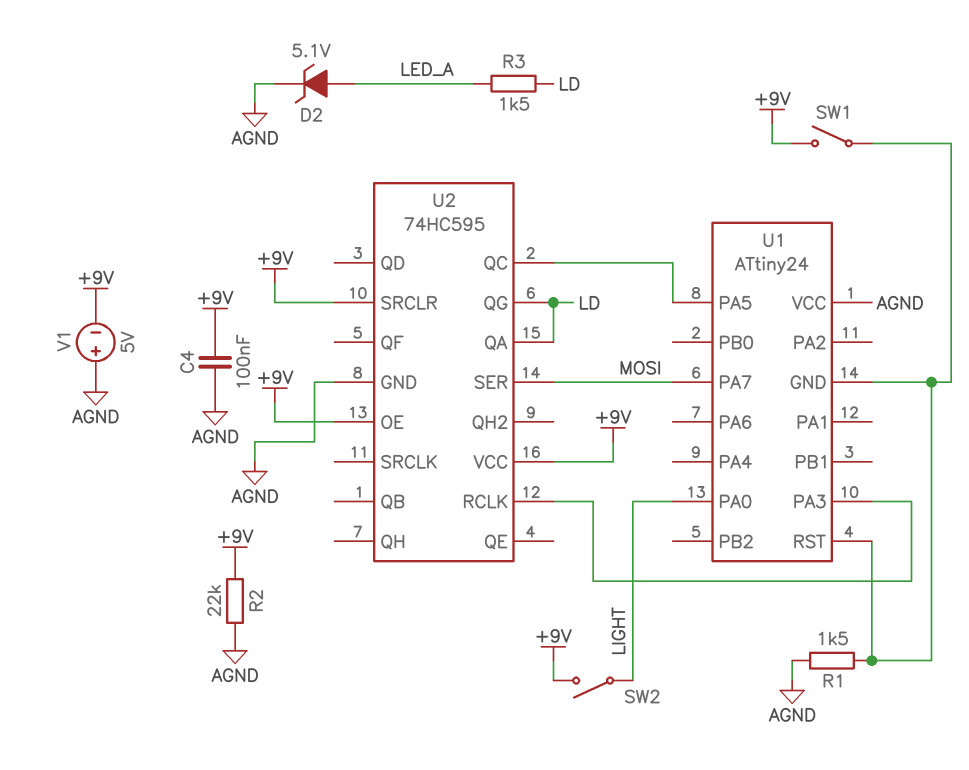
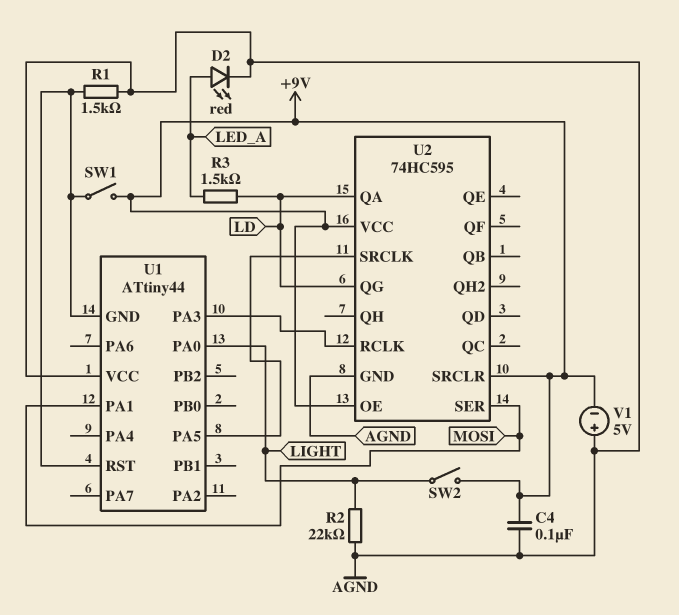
D2: zener 5.1V (A LED_A, K AGND) -> LED red (A LED_A, K AGND)
R2: 22k (+9V, AGND) -> 22k (AGND, LIGHT)
U1: ATtiny24 -> ATtiny44
U1 pin PA1: none -> MOSI
U1 pin PA7: MOSI -> none
U2 pin QC: U1/PA5 -> none
U2 pin SRCLK: none -> U1/PA5

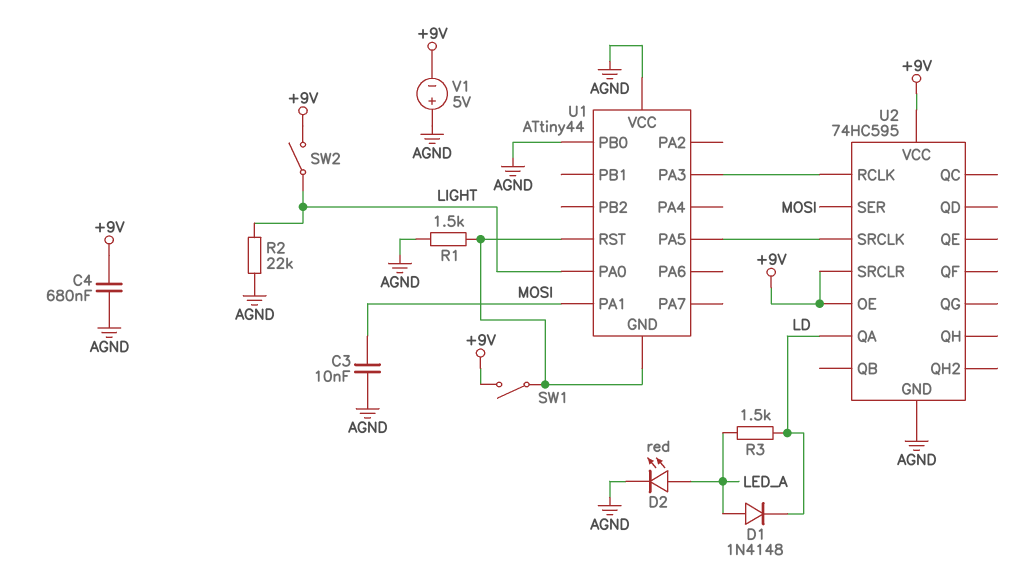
C3: none -> 10nF (AGND, MOSI)
C4: 100nF (+9V, AGND) -> 680nF (+9V, AGND)
D1: none -> diode 1N4148 (A LED_A, K LD)
U1 pin PB0: none -> AGND
U2 pin QG: LD -> none

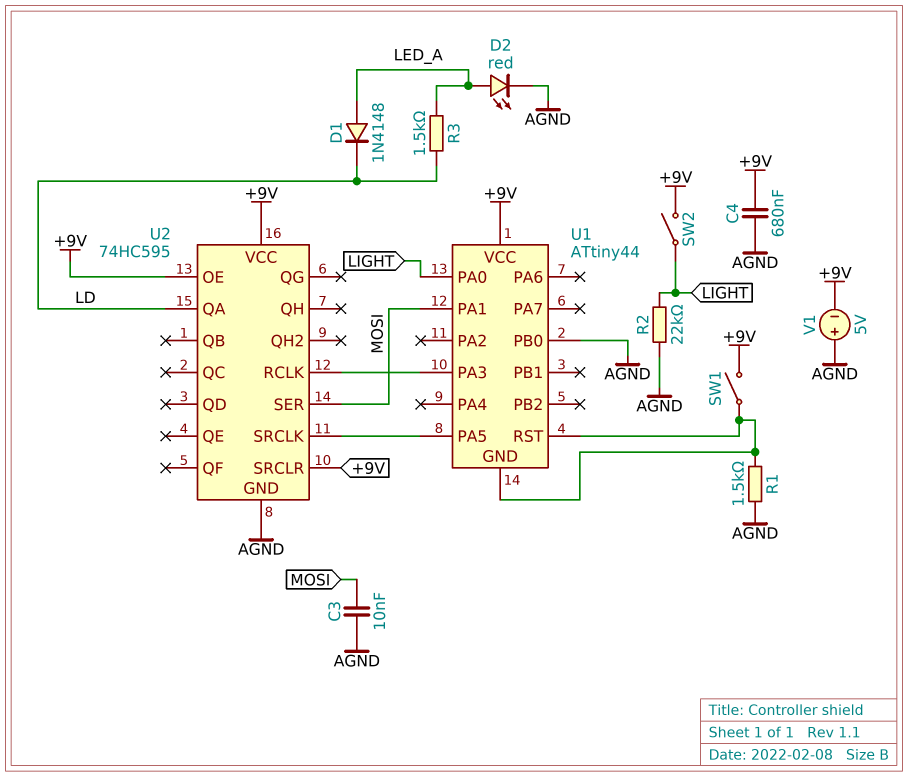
U1 pin VCC: AGND -> +9V

